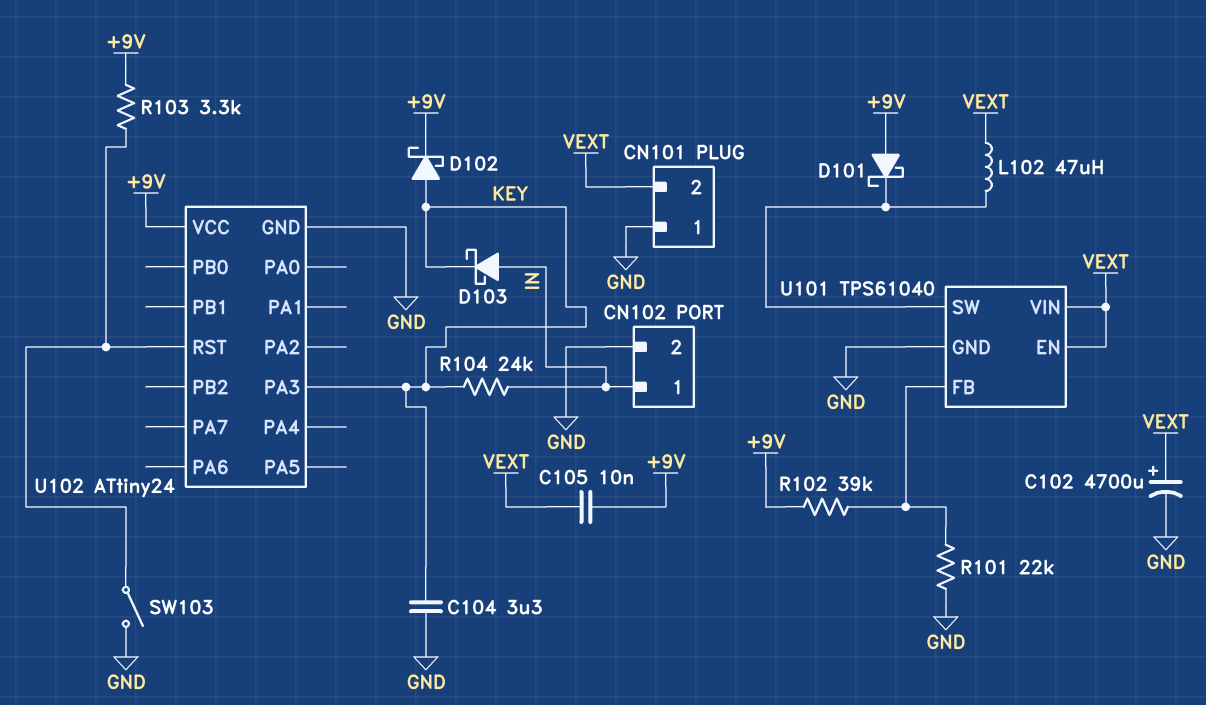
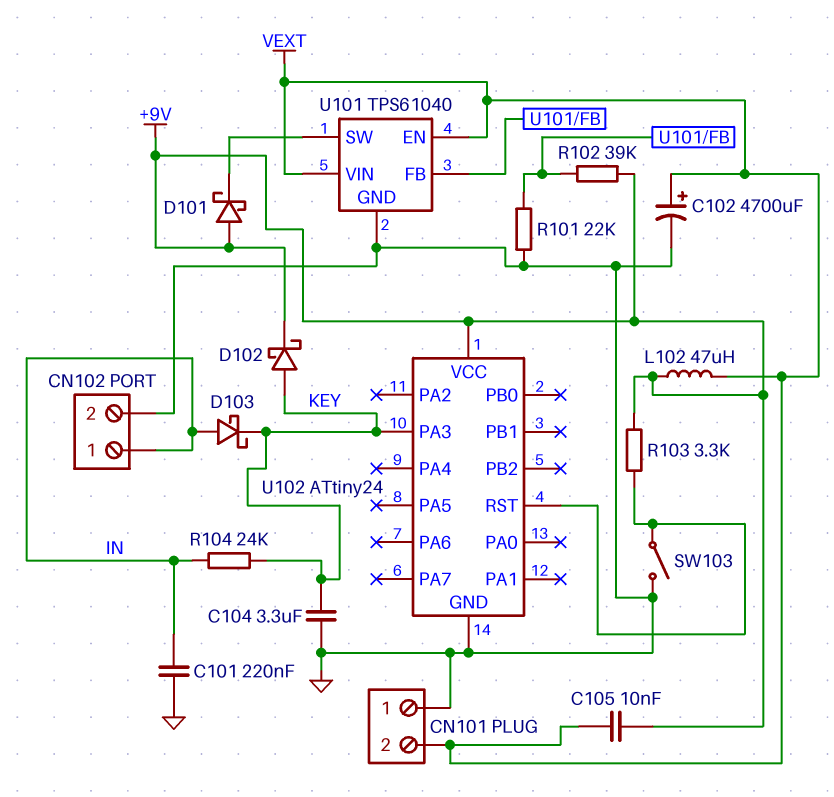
C101: none -> 220nF (GND, IN)
L102: 47uH (U101/SW, VEXT) -> 47uH (+9V, VEXT)

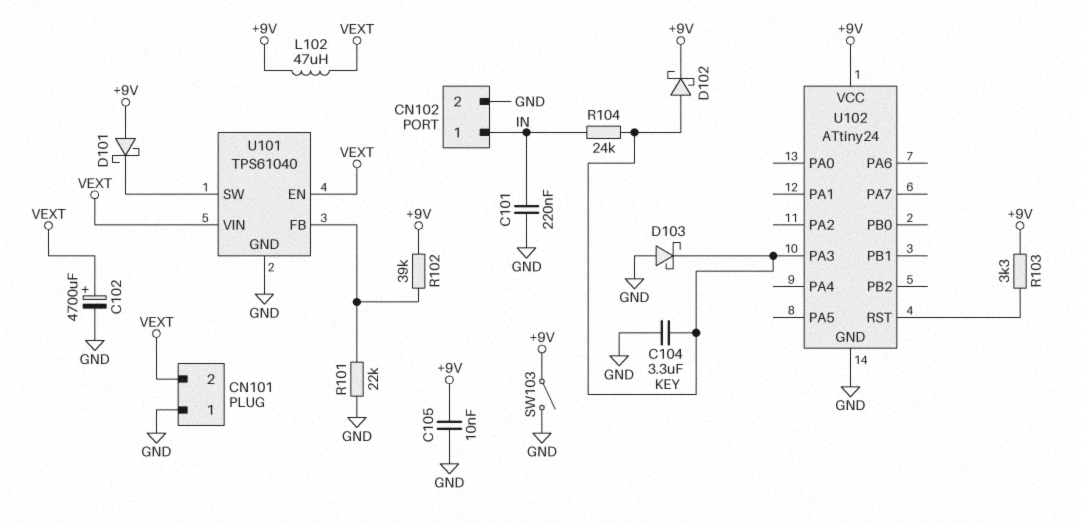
C105: 10nF (+9V, VEXT) -> 10nF (+9V, GND)
D103: schottky (A IN, K KEY) -> schottky (A GND, K KEY)
SW103: switch (GND, U102/RST) -> switch (+9V, GND)

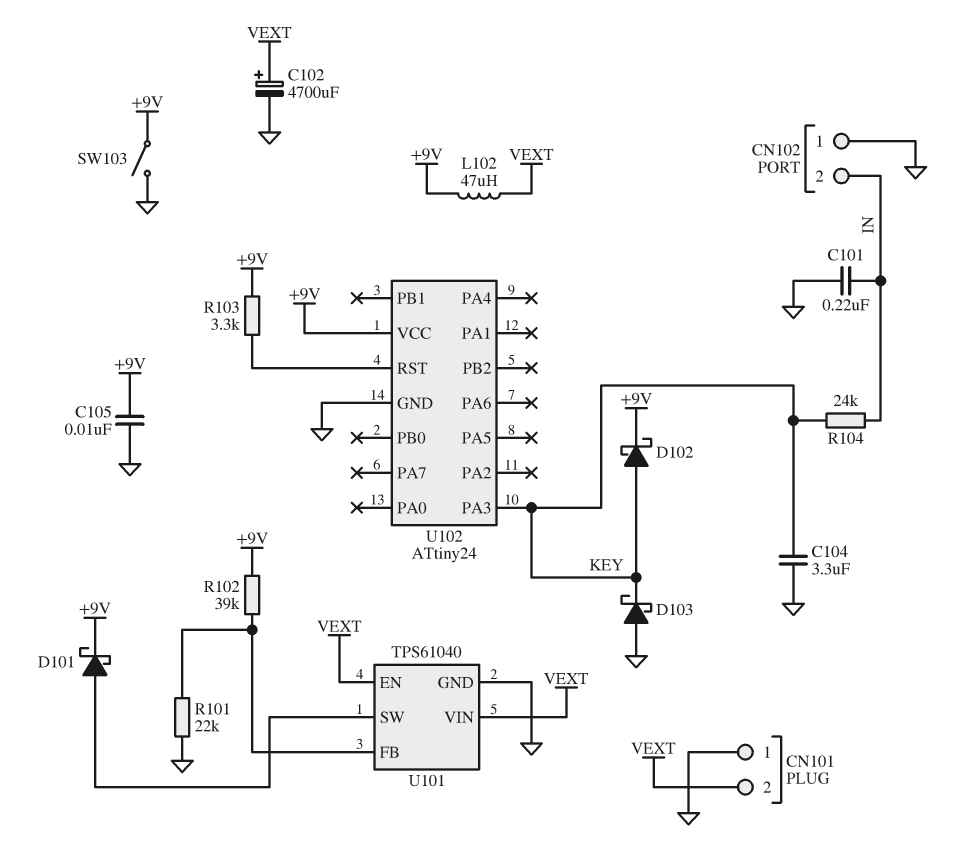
CN102 pin 1: IN -> GND
CN102 pin 2: GND -> IN
D101: schottky (A +9V, K U101/SW) -> schottky (A U101/SW, K +9V)

